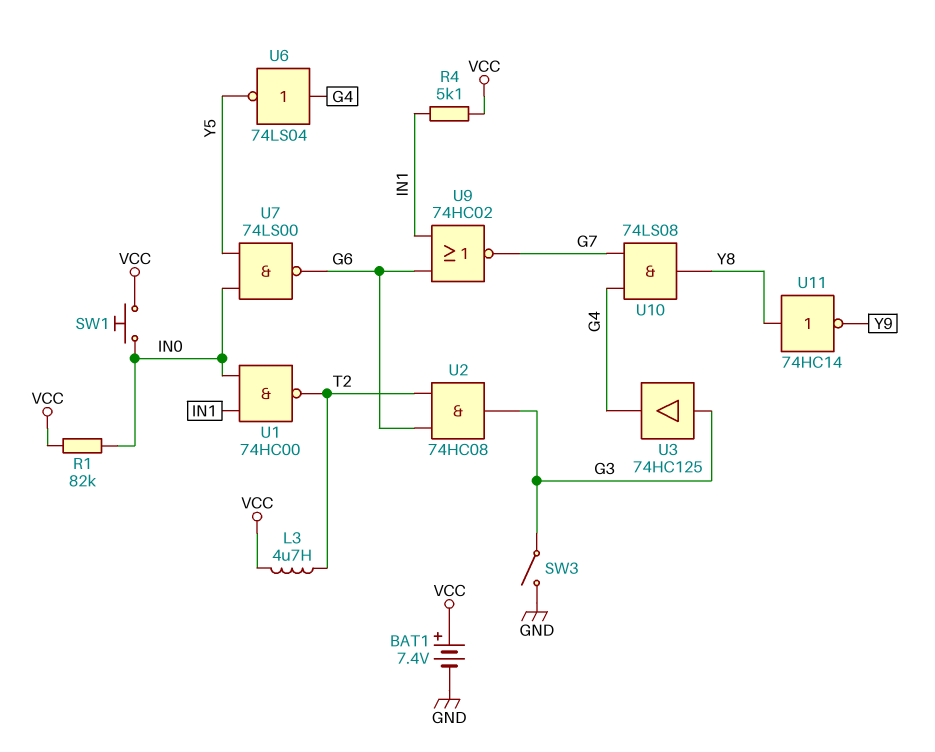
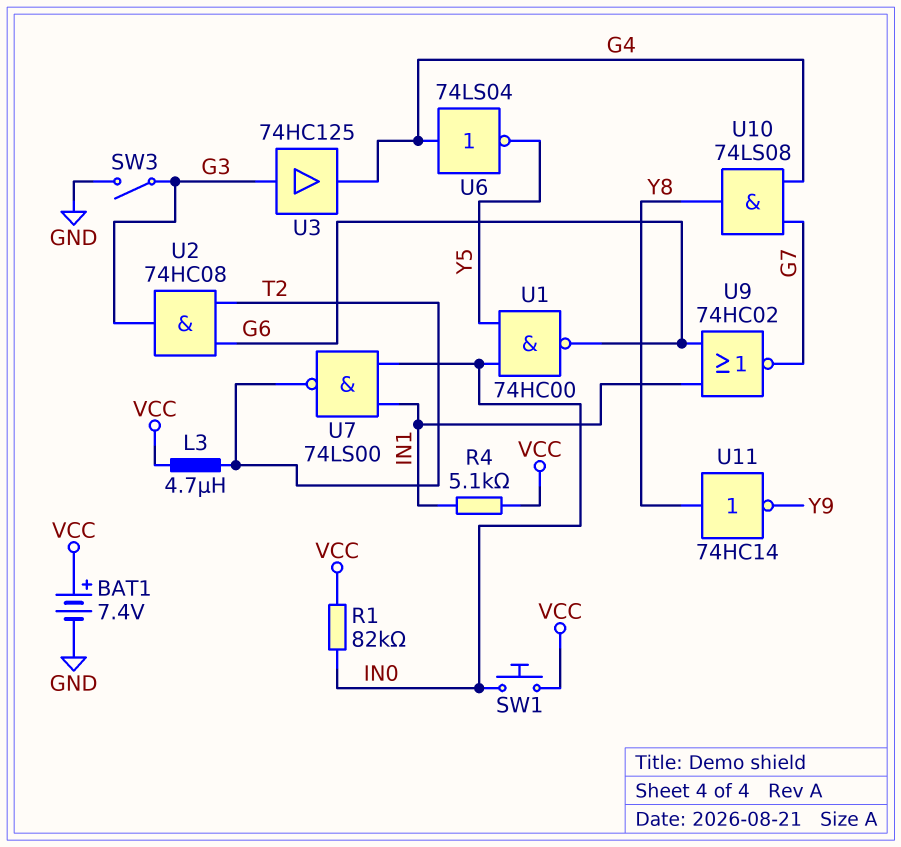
U1: NAND 74HC00 (in IN0, in IN1, out T2) -> NAND 74HC00 (in IN0, in Y5, out G6)
U7: NAND 74LS00 (in IN0, in Y5, out G6) -> NAND 74LS00 (in IN0, in IN1, out T2)

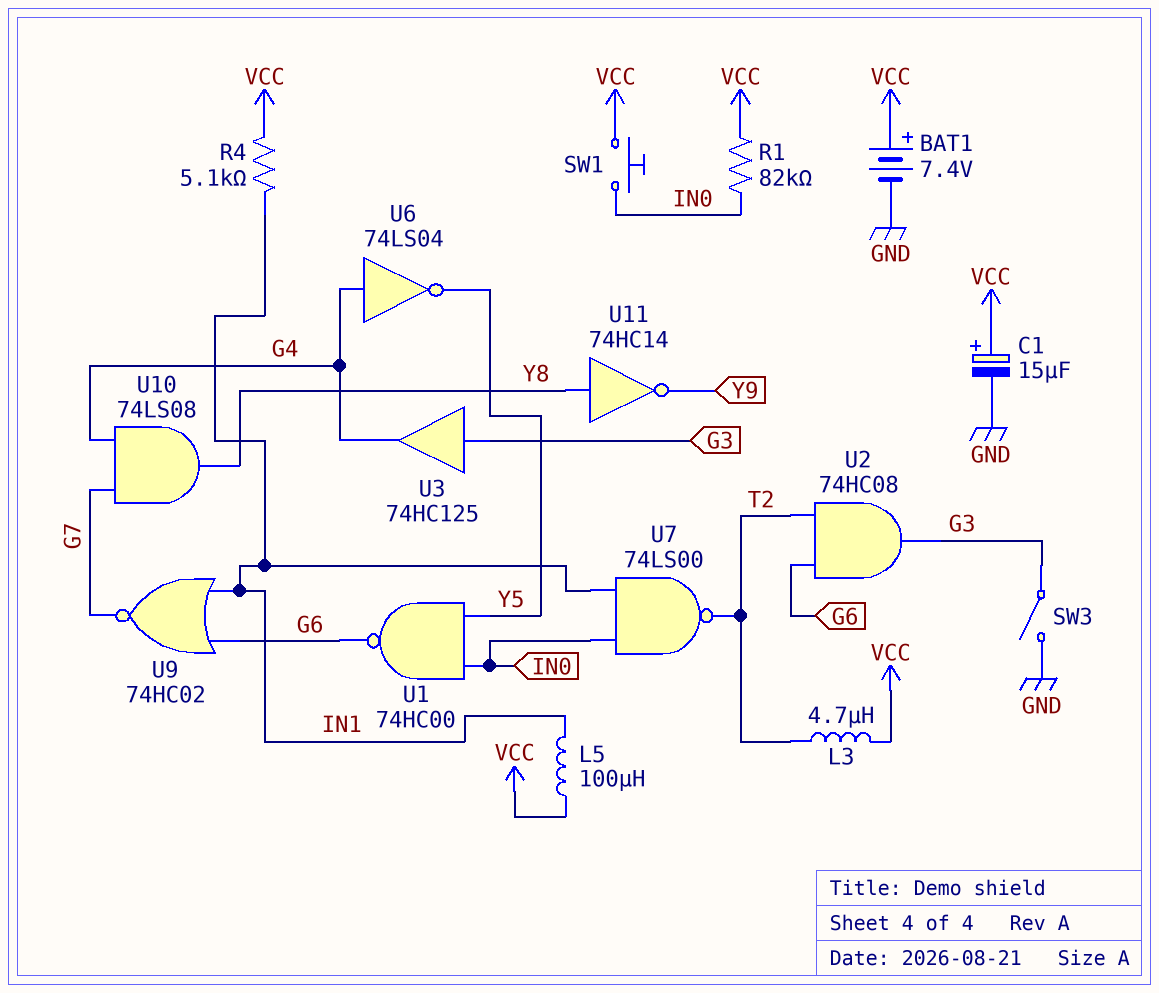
C1: none -> 15uF (plus VCC, minus GND)
L5: none -> 100uH (IN1, VCC)

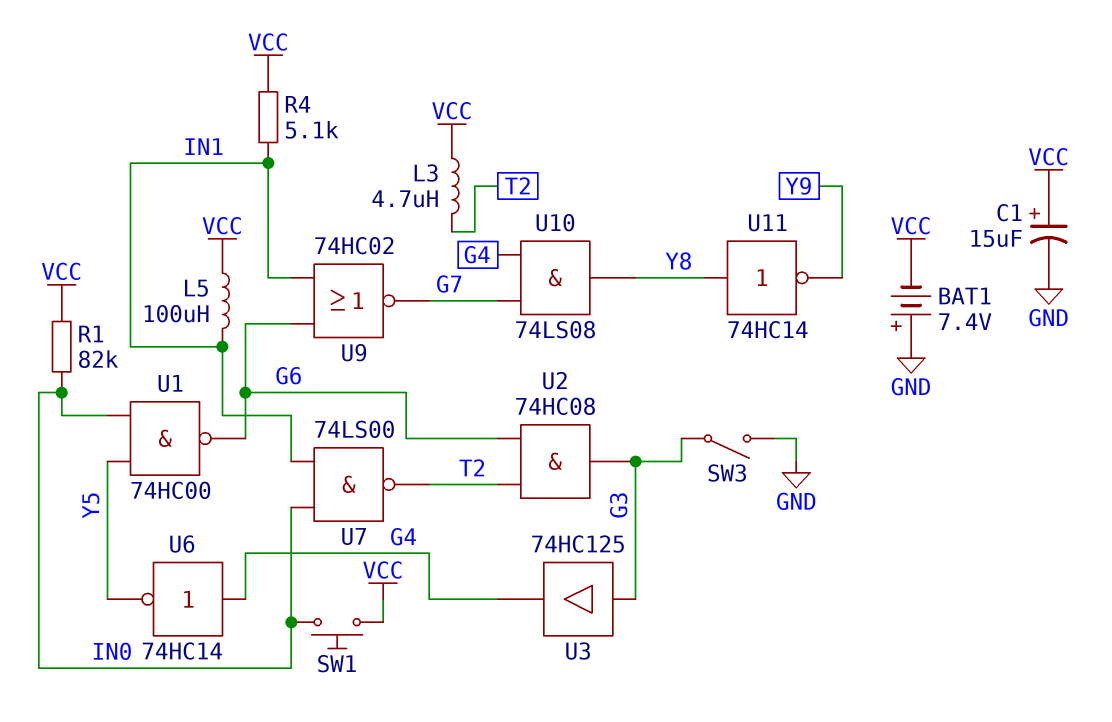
BAT1: 7.4V (plus VCC, minus GND) -> 7.4V (plus GND, minus VCC)
U6: NOT 74LS04 (in G4, out Y5) -> NOT 74HC14 (in G4, out Y5)

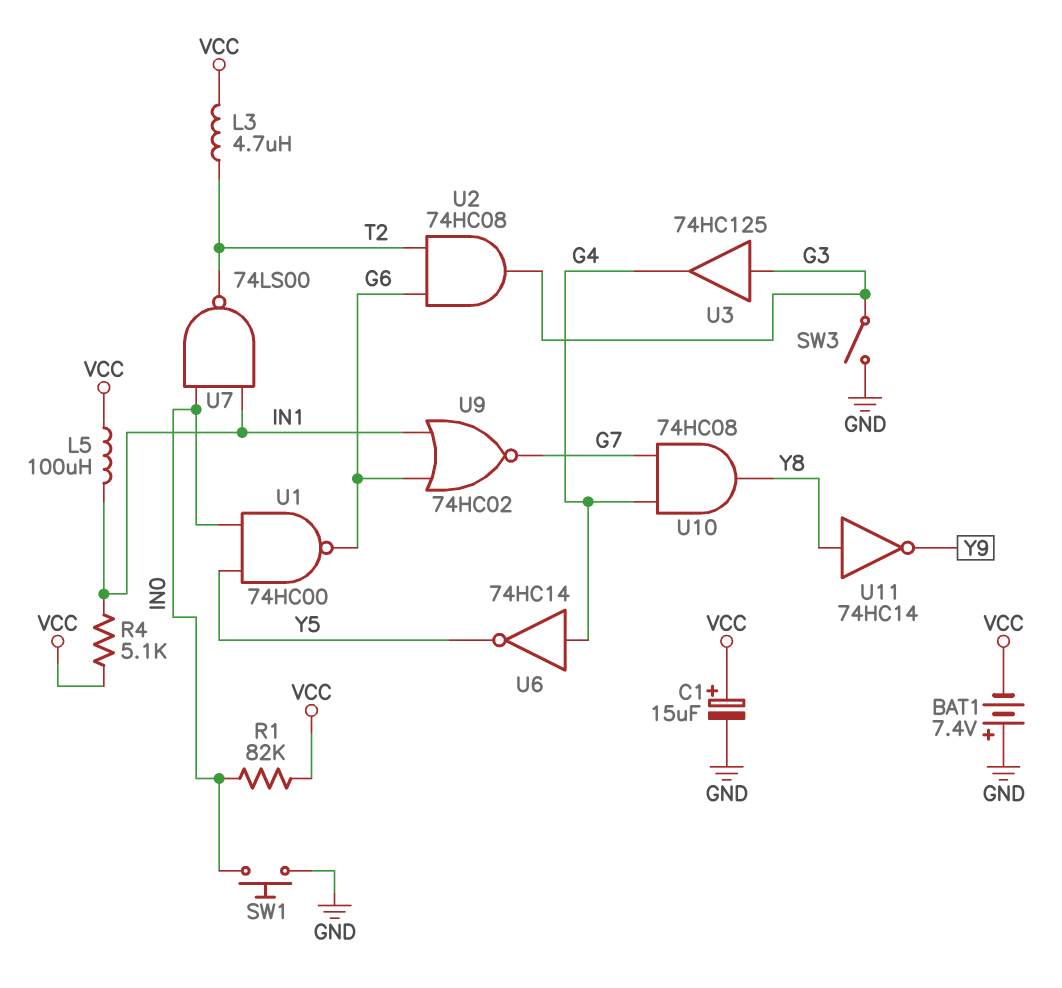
SW1: button (IN0, VCC) -> button (GND, IN0)
U10: AND 74LS08 (in G4, in G7, out Y8) -> AND 74HC08 (in G4, in G7, out Y8)

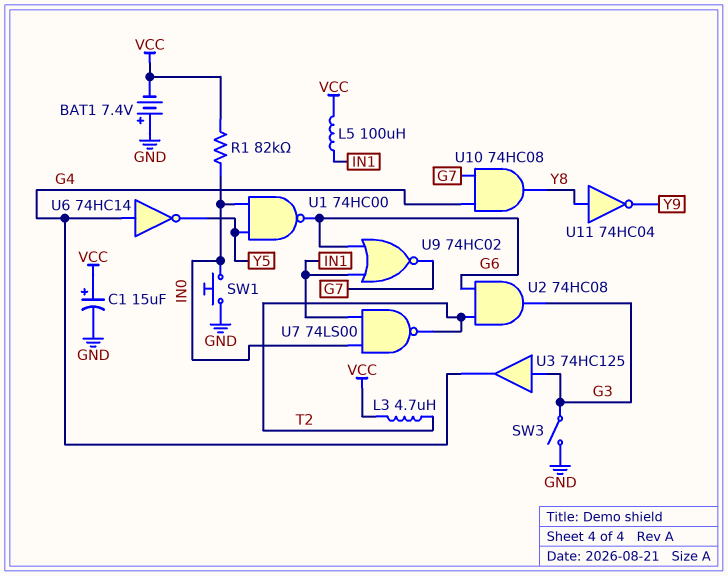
R4: 5.1k (IN1, VCC) -> none
U11: NOT 74HC14 (in Y8, out Y9) -> NOT 74HC04 (in Y8, out Y9)

